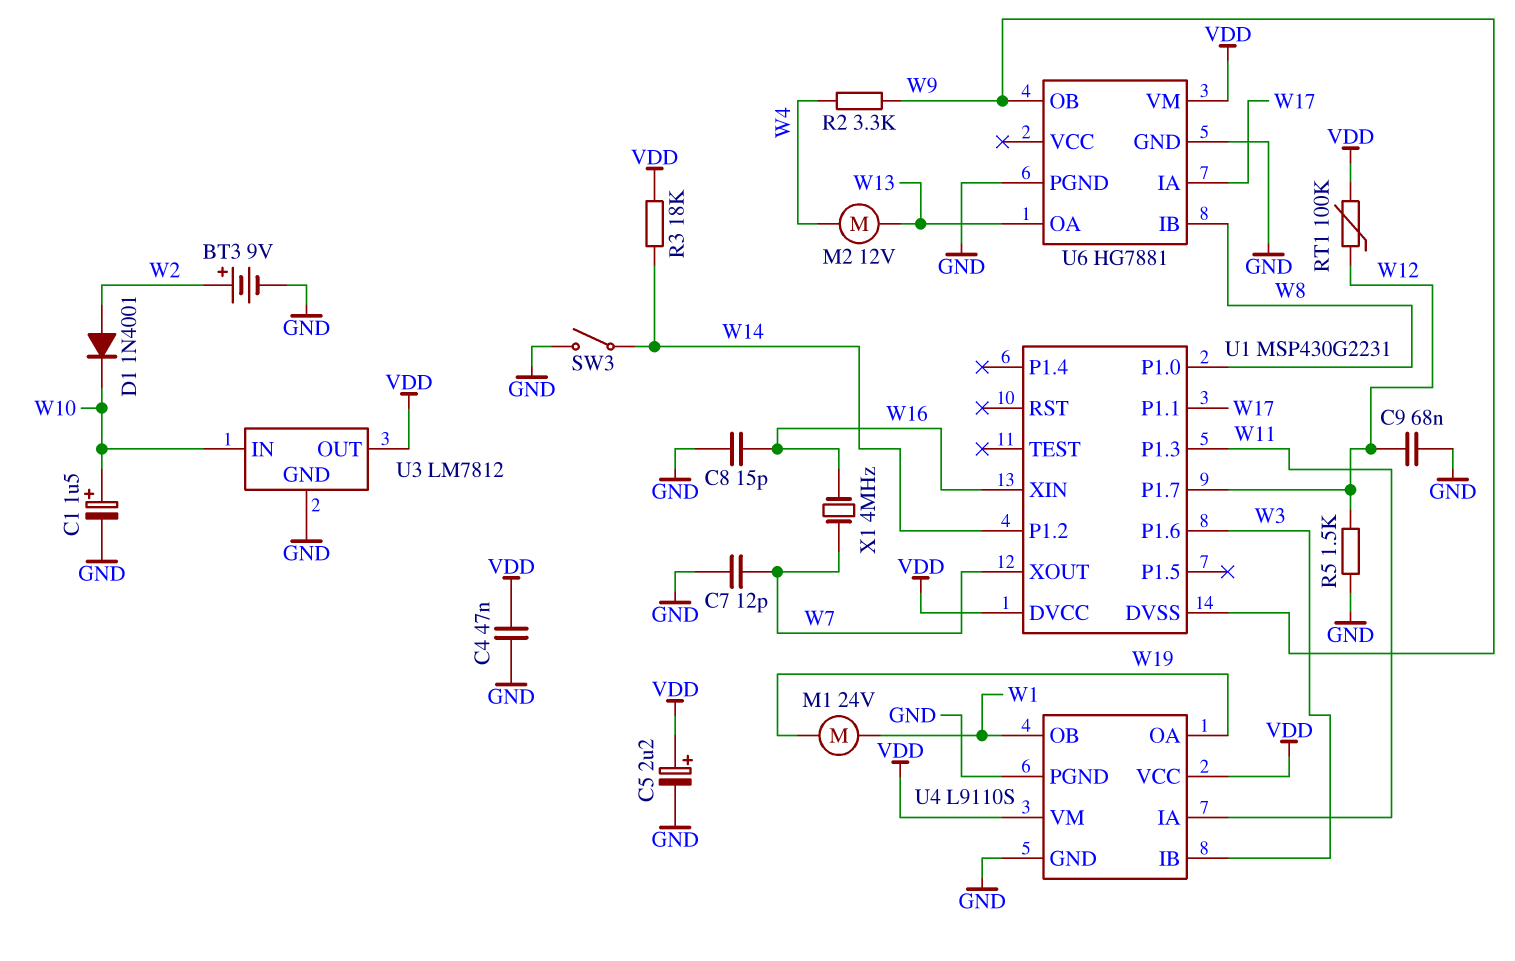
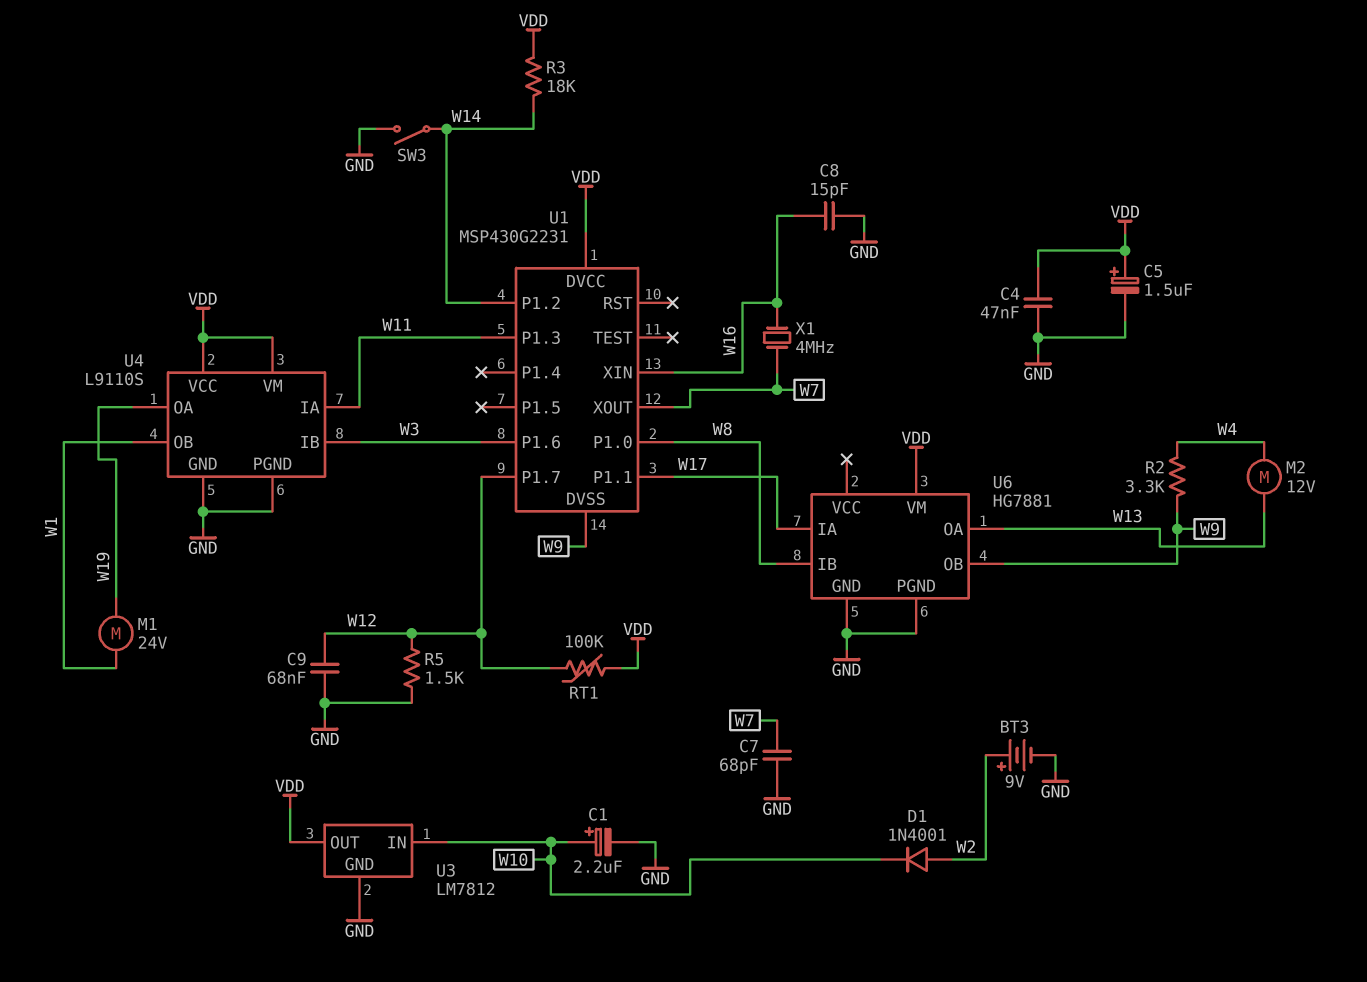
C1: 1.5uF (plus W10, minus GND) -> 2.2uF (plus W10, minus GND)
C5: 2.2uF (plus VDD, minus GND) -> 1.5uF (plus VDD, minus GND)
C7: 12pF (GND, W7) -> 68pF (GND, W7)

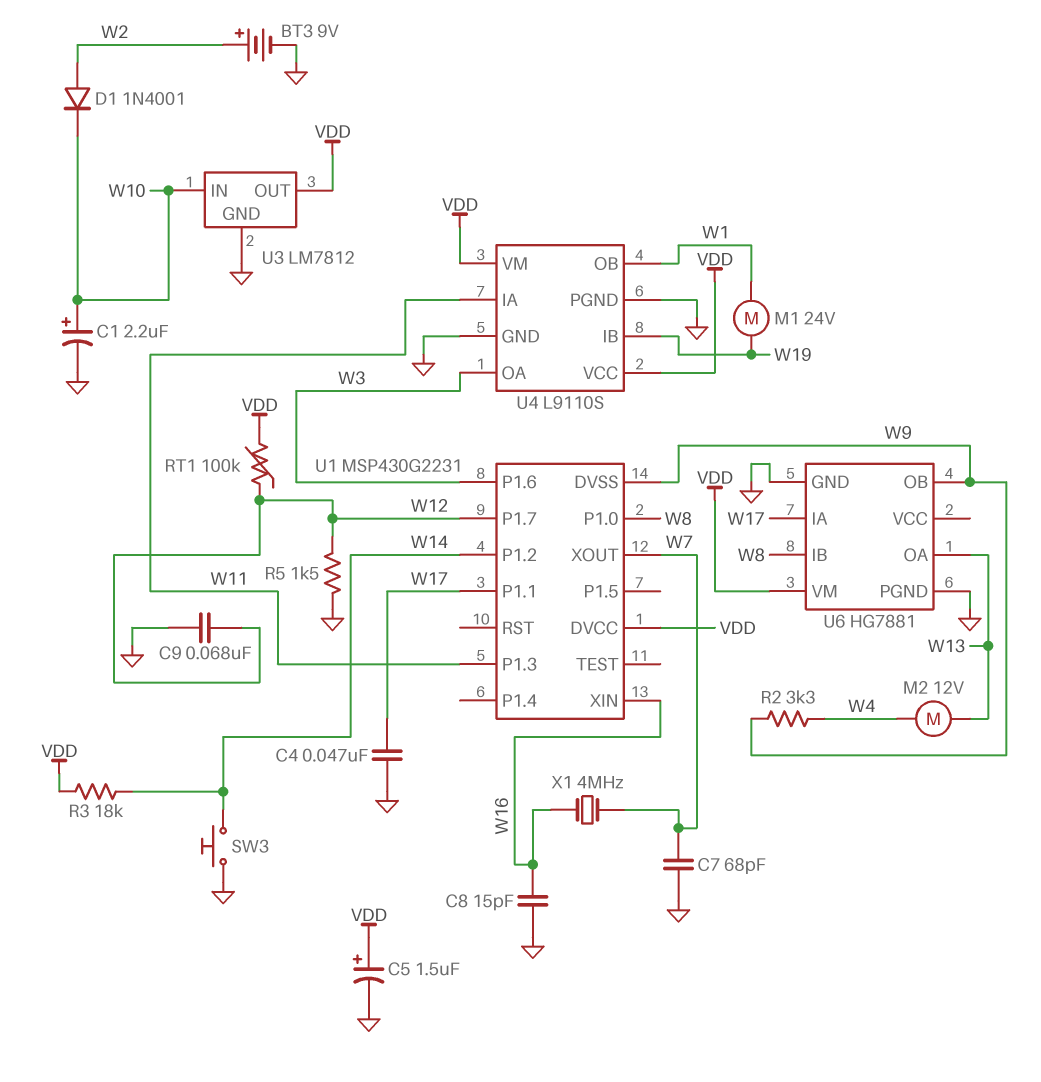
C4: 47nF (GND, VDD) -> 47nF (GND, W17)
SW3: switch (GND, W14) -> button (GND, W14)
U4 pin IB: W3 -> W19
U4 pin OA: W19 -> W3

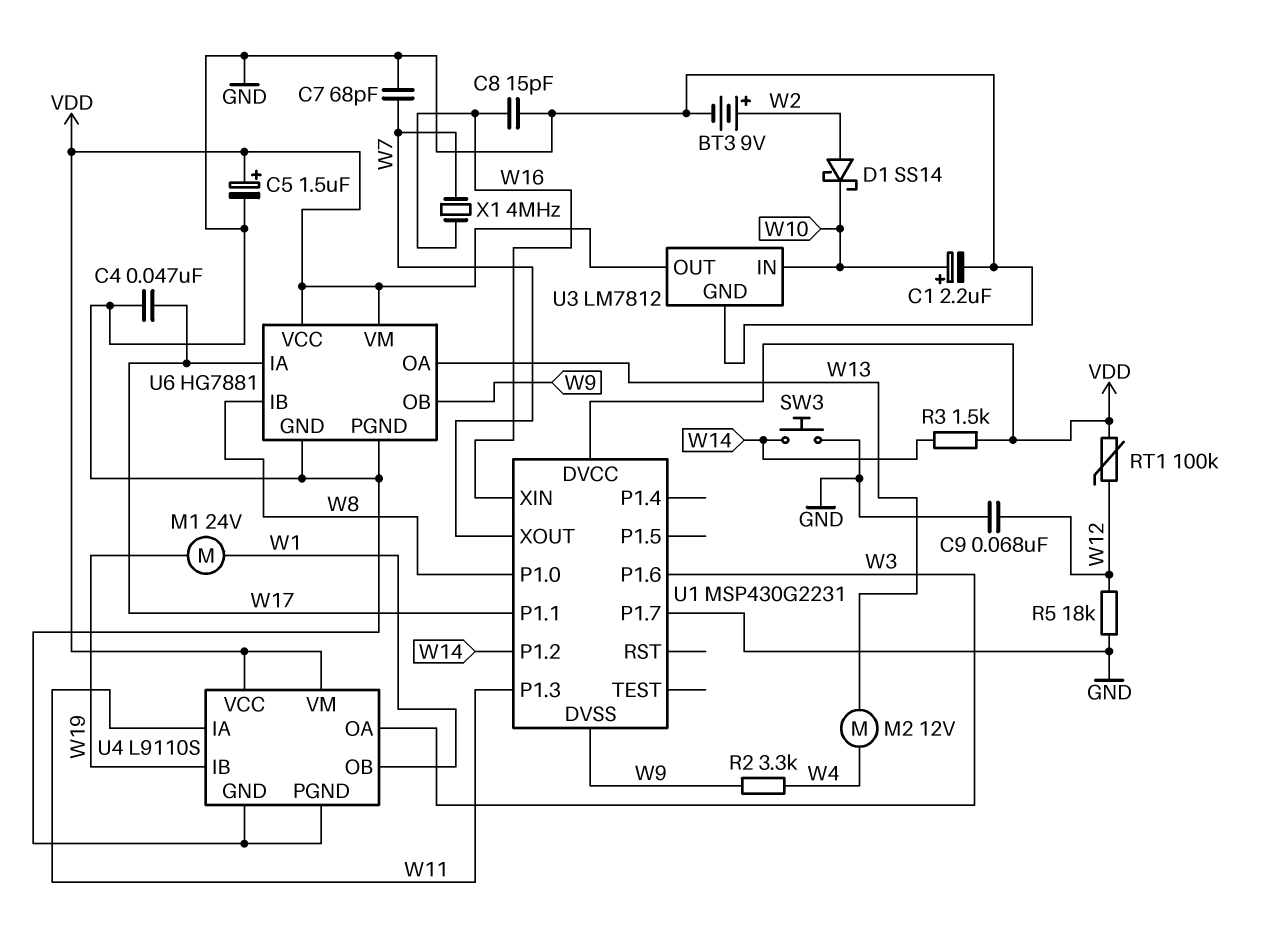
D1: diode 1N4001 (A W2, K W10) -> schottky SS14 (A W2, K W10)
R3: 18k (VDD, W14) -> 1.5k (VDD, W14)
R5: 1.5k (GND, W12) -> 18k (GND, W12)
U1 pin P1.7: W12 -> GND
U6 pin VCC: none -> VDD

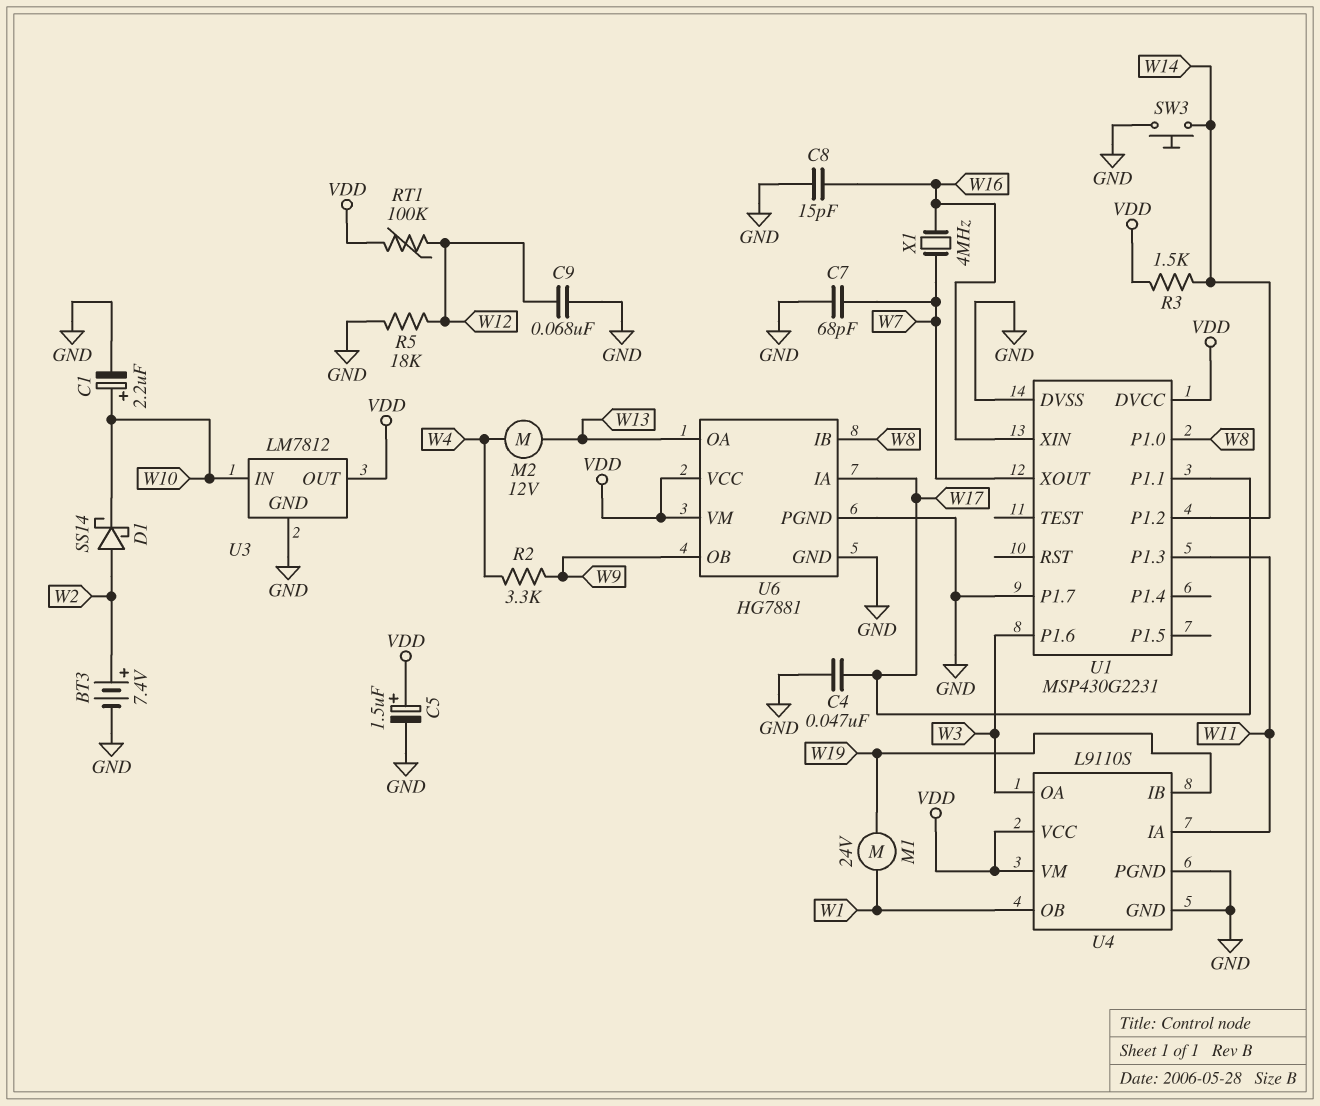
BT3: 9V (plus W2, minus GND) -> 7.4V (plus W2, minus GND)
U1 pin DVSS: W9 -> GND

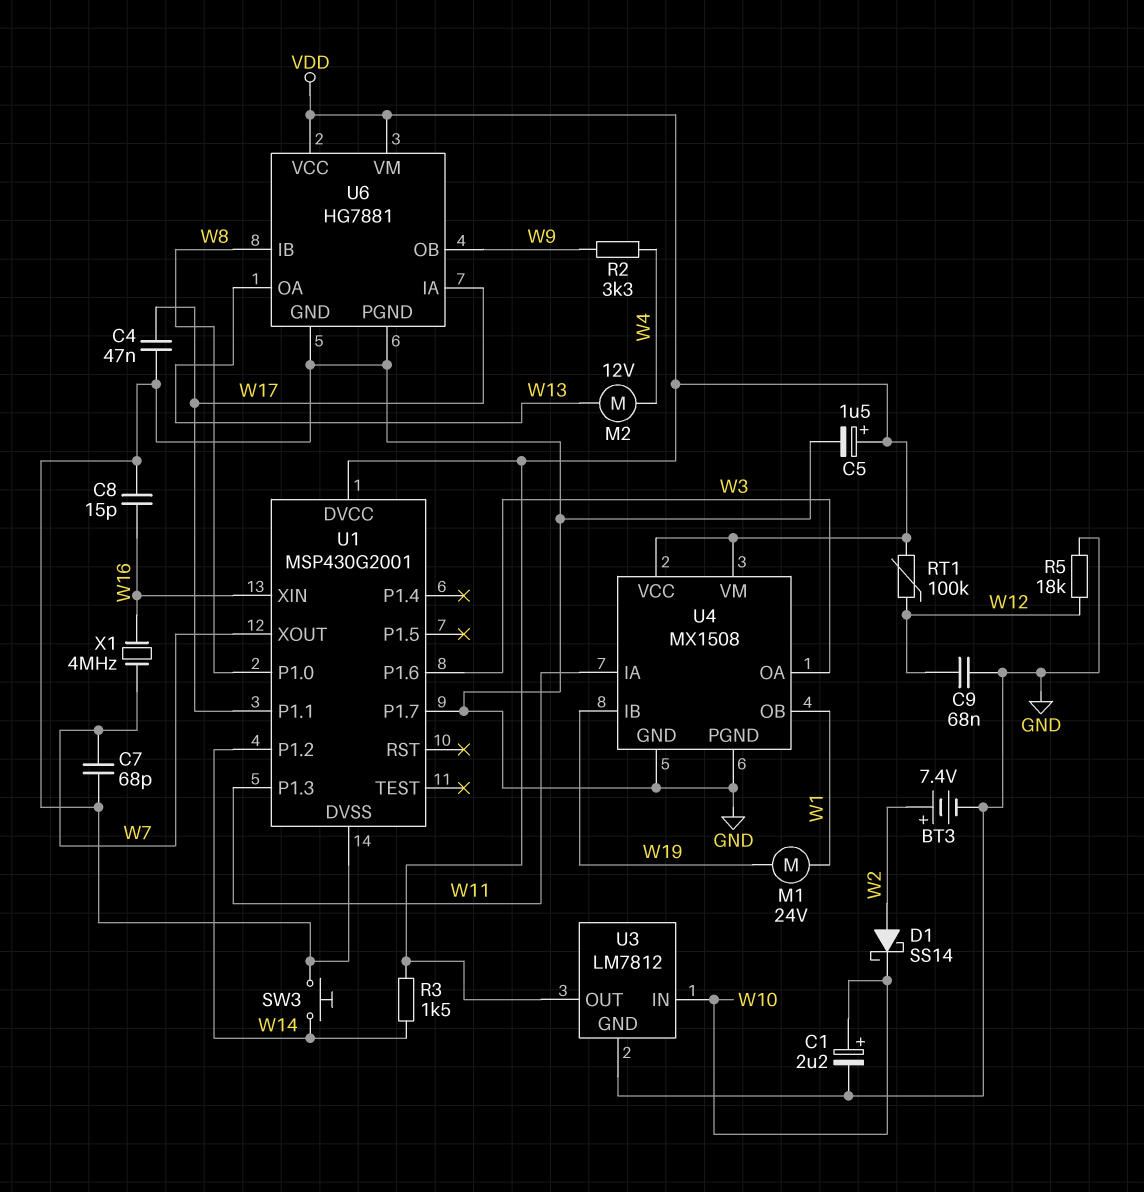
U1: MSP430G2231 -> MSP430G2001
U4: L9110S -> MX1508

